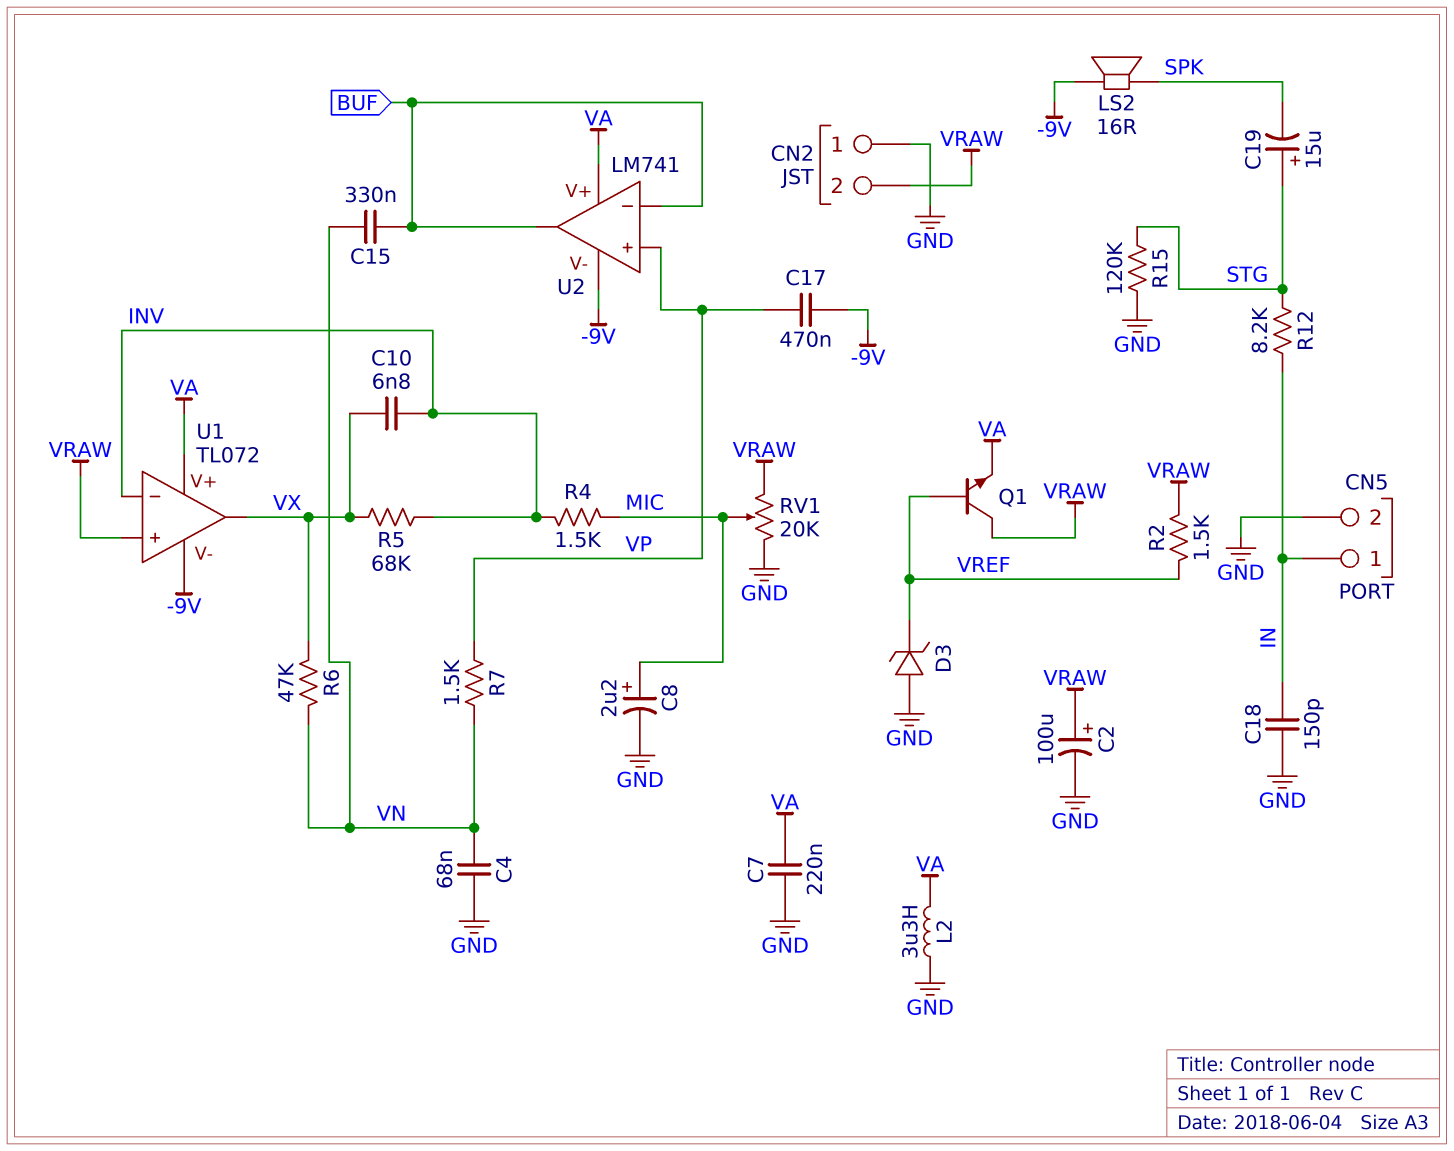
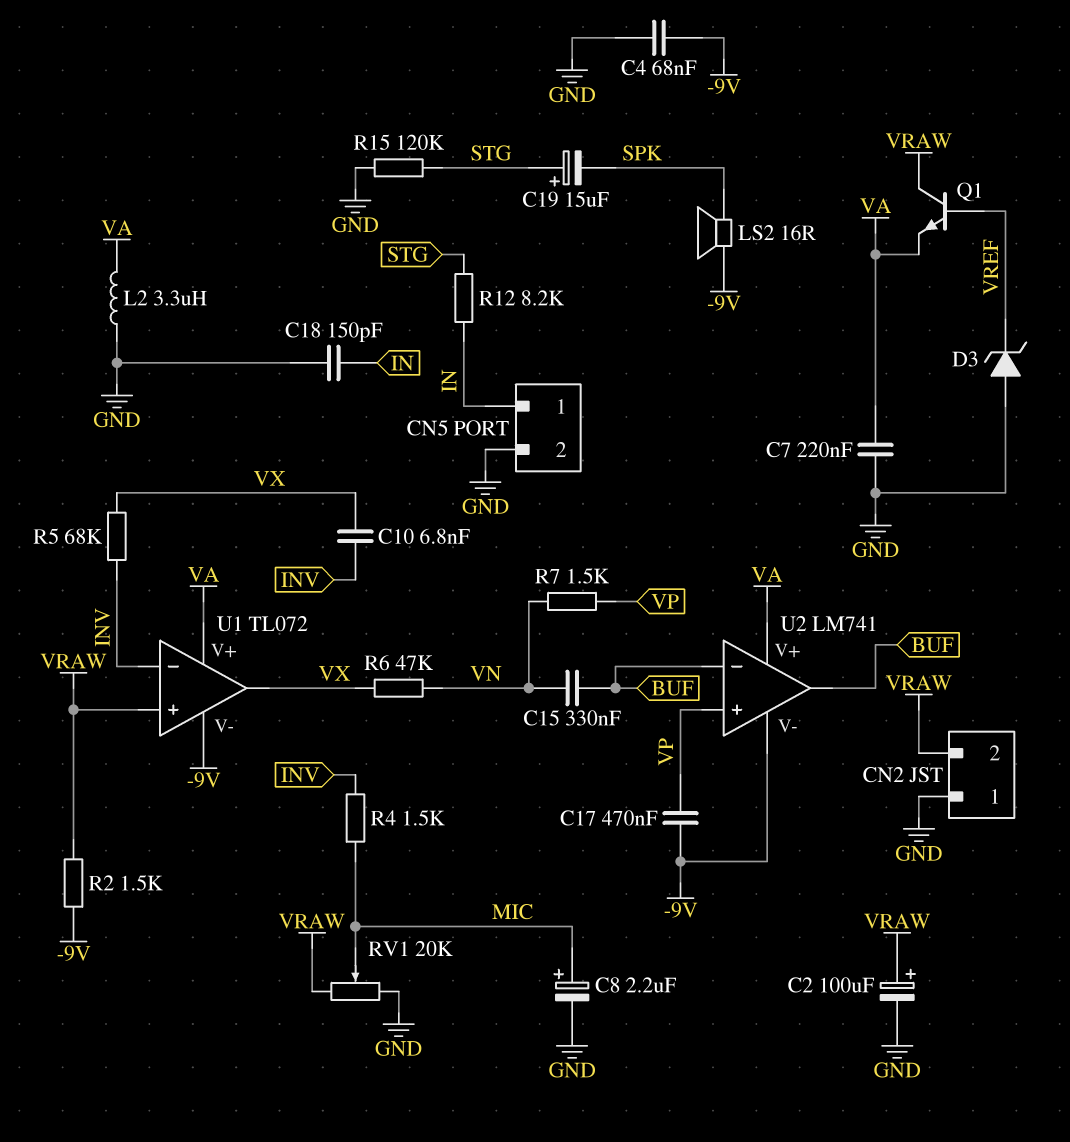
C4: 68nF (GND, VN) -> 68nF (-9V, GND)
R2: 1.5k (VRAW, VREF) -> 1.5k (-9V, VRAW)

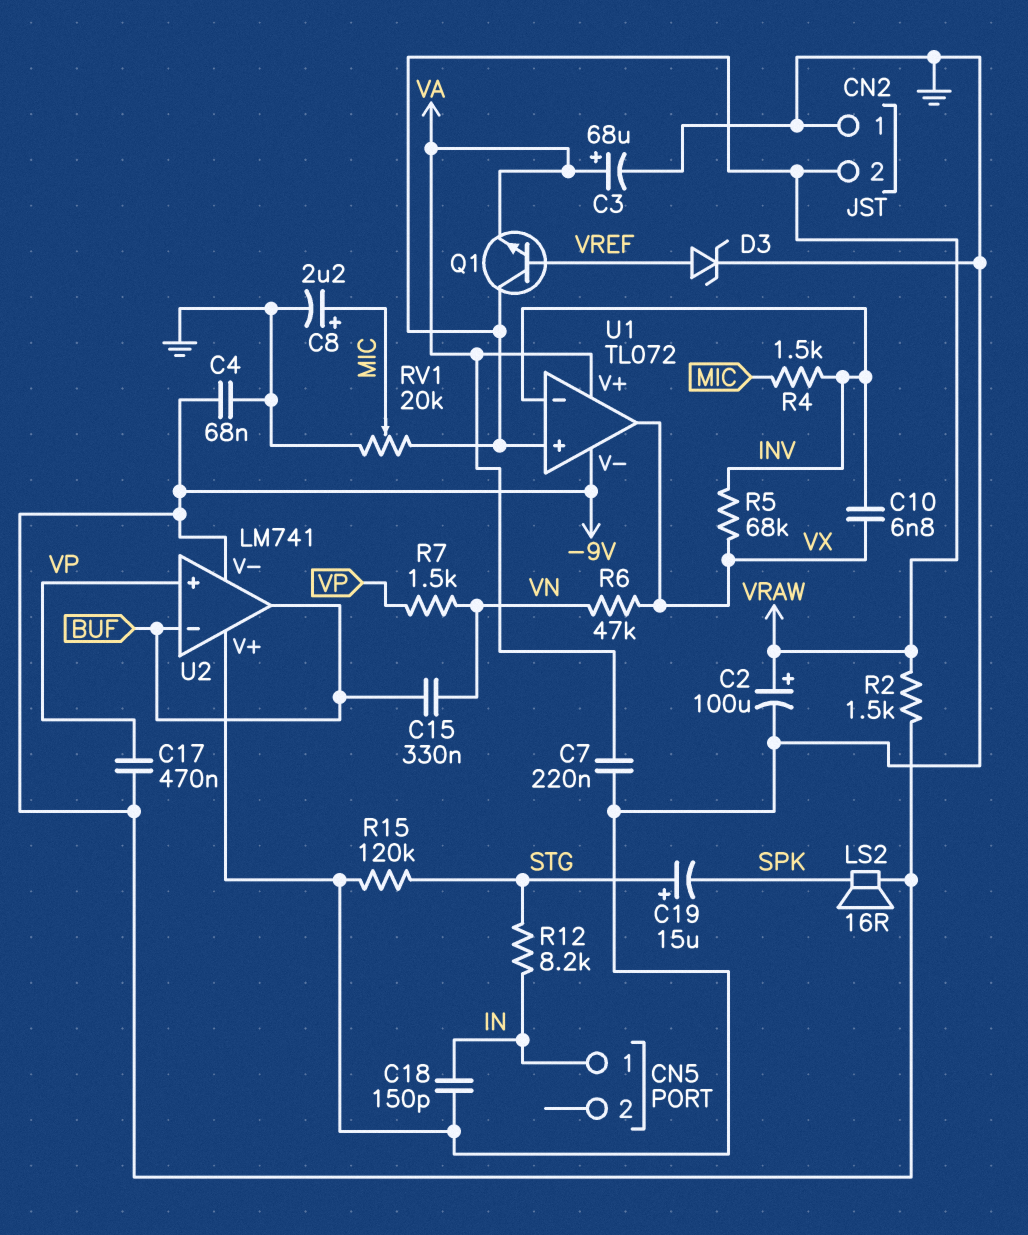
C3: none -> 68uF (plus VA, minus GND)
CN5 pin 2: GND -> none
D3: zener (A GND, K VREF) -> zener (A VREF, K GND)
L2: 3.3uH (GND, VA) -> none
U2 pin V+: VA -> GND

